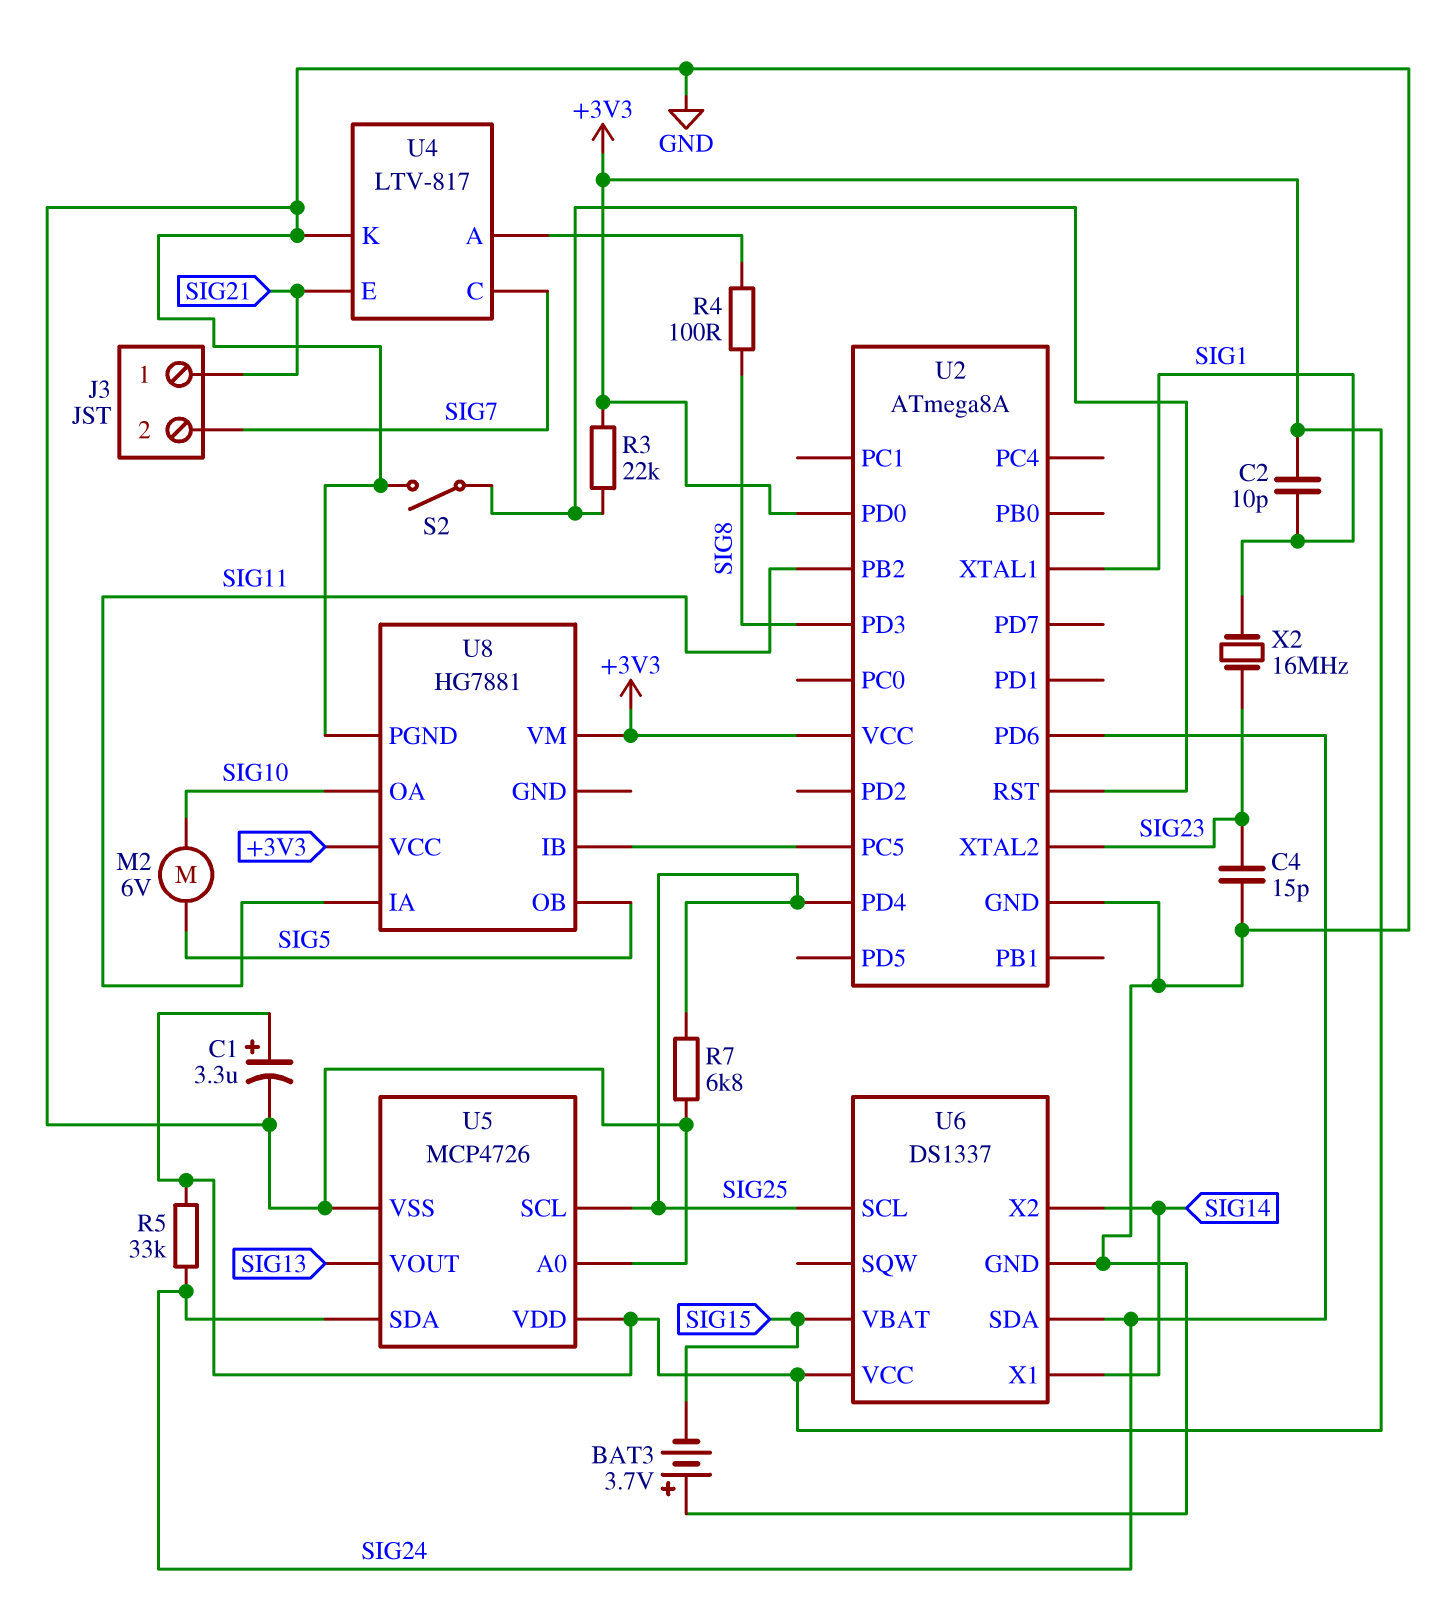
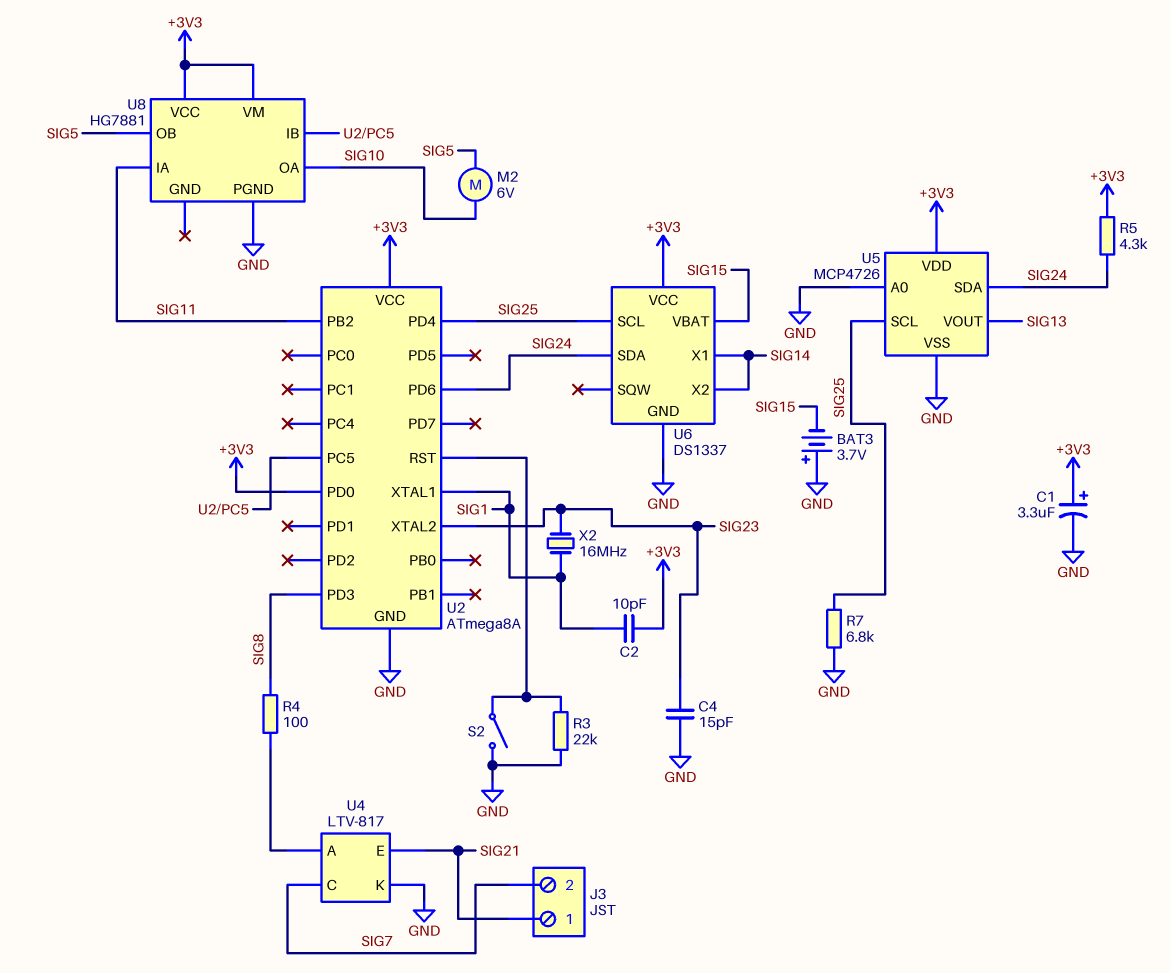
R3: 22k (+3V3, U2/RST) -> 22k (GND, U2/RST)
R5: 33k (+3V3, SIG24) -> 4.3k (+3V3, SIG24)

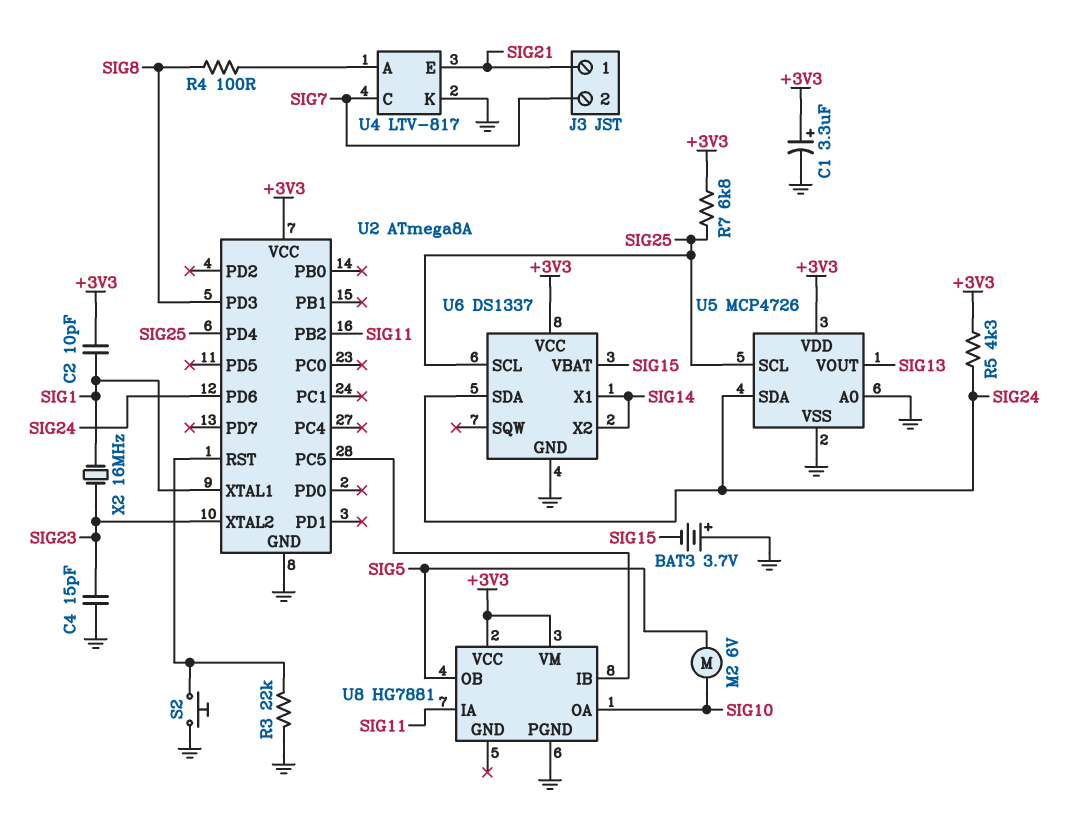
R7: 6.8k (GND, SIG25) -> 6.8k (+3V3, SIG25)
S2: switch (GND, U2/RST) -> button (GND, U2/RST)
U2 pin PD0: +3V3 -> none

